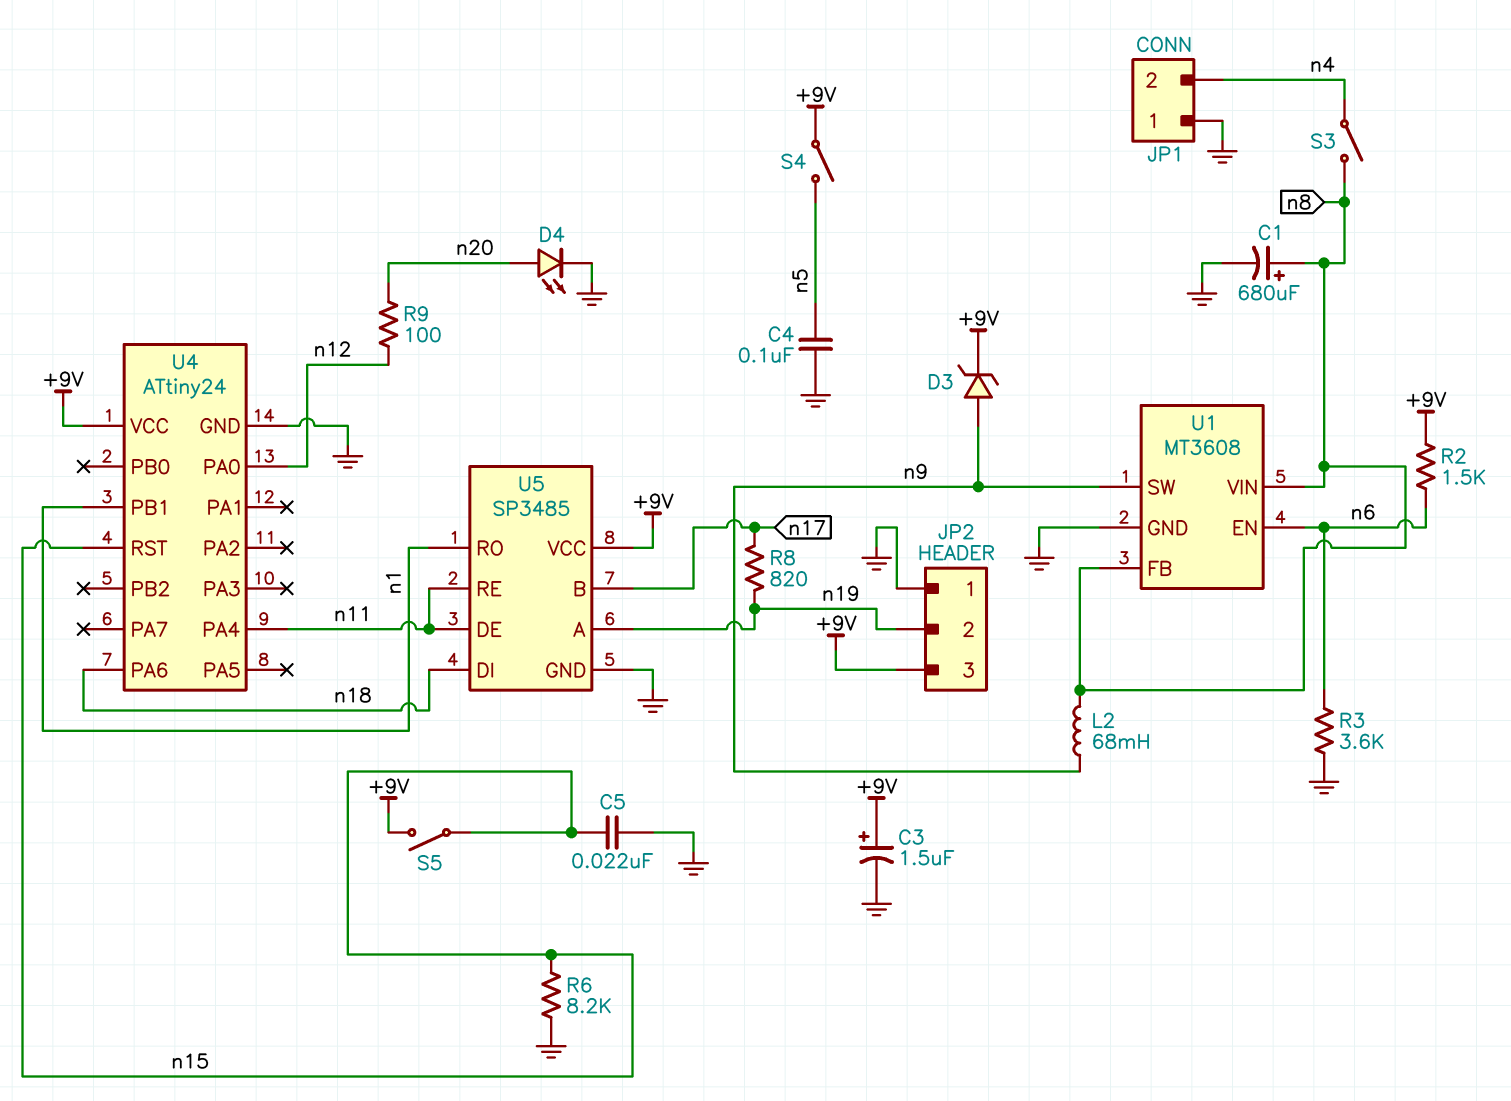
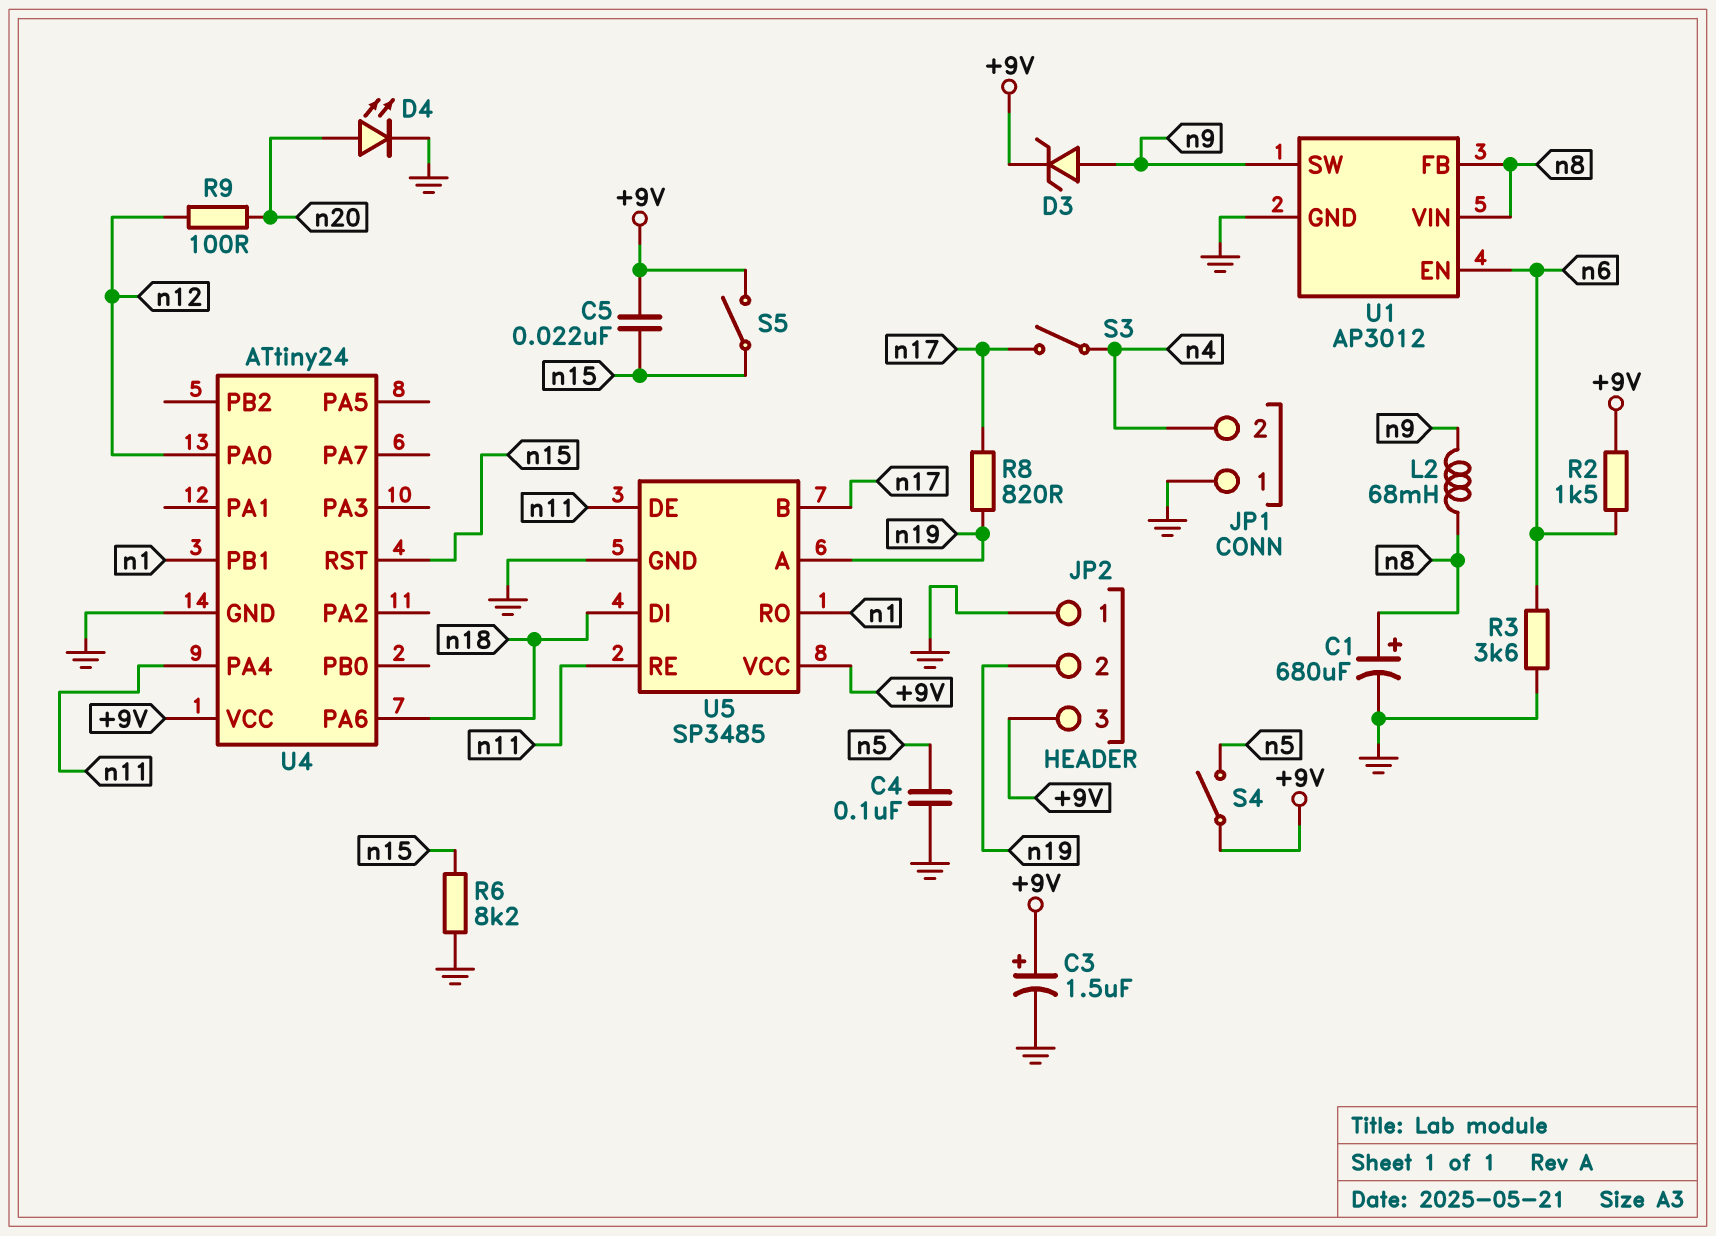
C5: 22nF (GND, n15) -> 22nF (+9V, n15)
S3: switch (n4, n8) -> switch (n4, n17)
U1: MT3608 -> AP3012

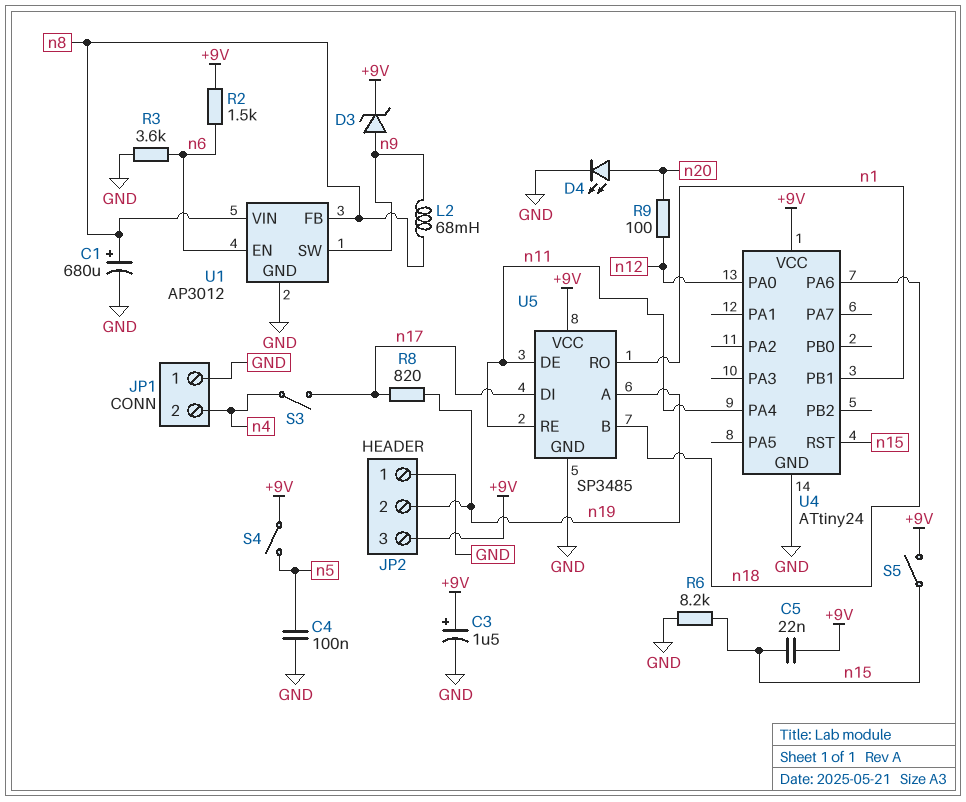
U5 pin B: n17 -> n18
U5 pin DI: n18 -> n17

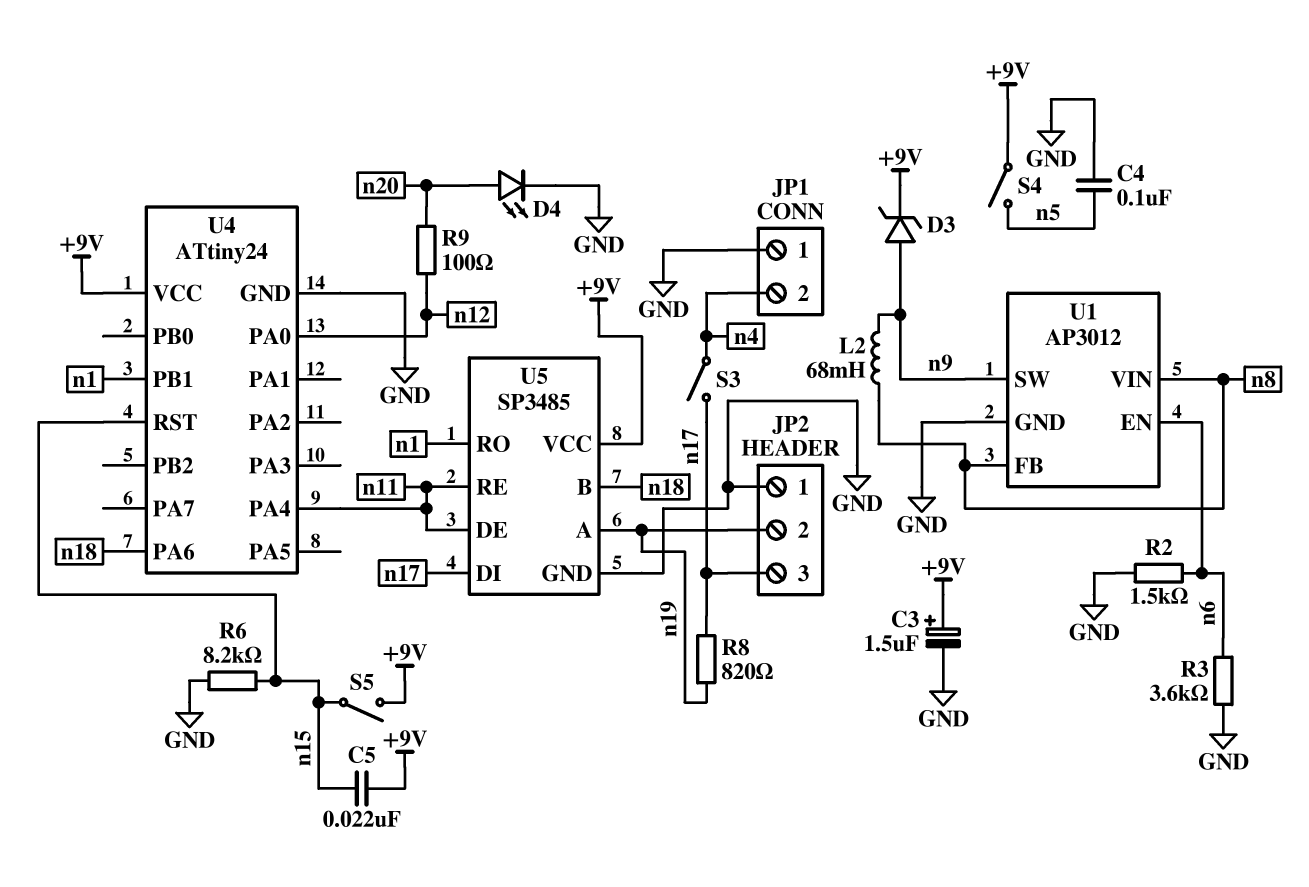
C1: 680uF (plus n8, minus GND) -> none
JP2 pin 3: +9V -> n17
R2: 1.5k (+9V, n6) -> 1.5k (GND, n6)

